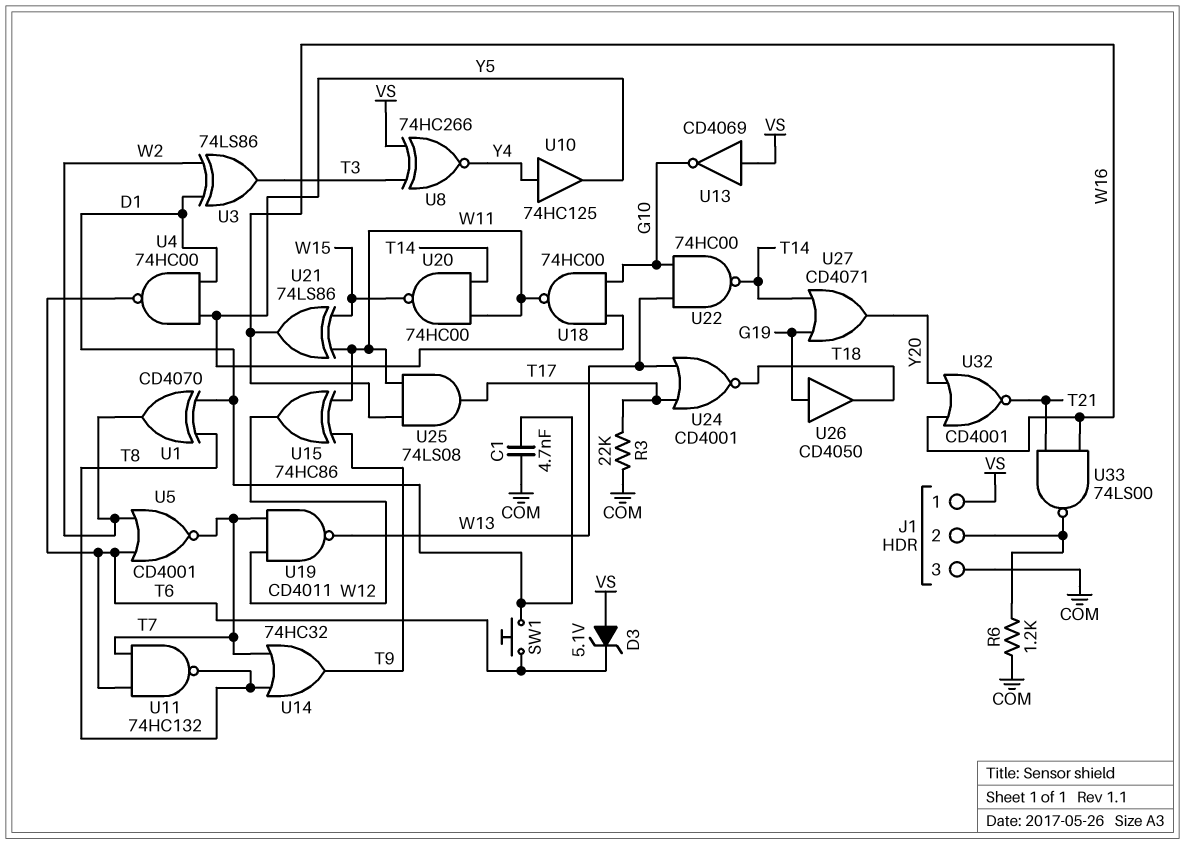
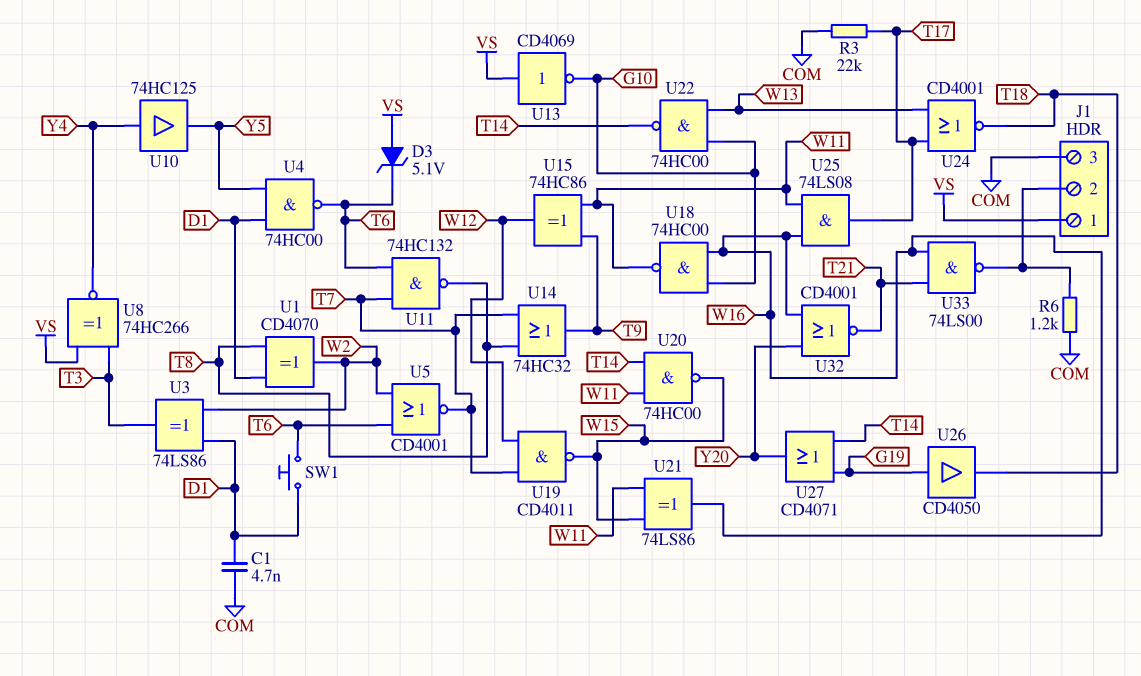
U18: NAND 74HC00 (in G10, in Y5, out W11) -> NAND 74HC00 (in G10, in W16, out W11)
U19: NAND CD4011 (in T7, in W12, out W13) -> NAND CD4011 (in T7, in W12, out W15)

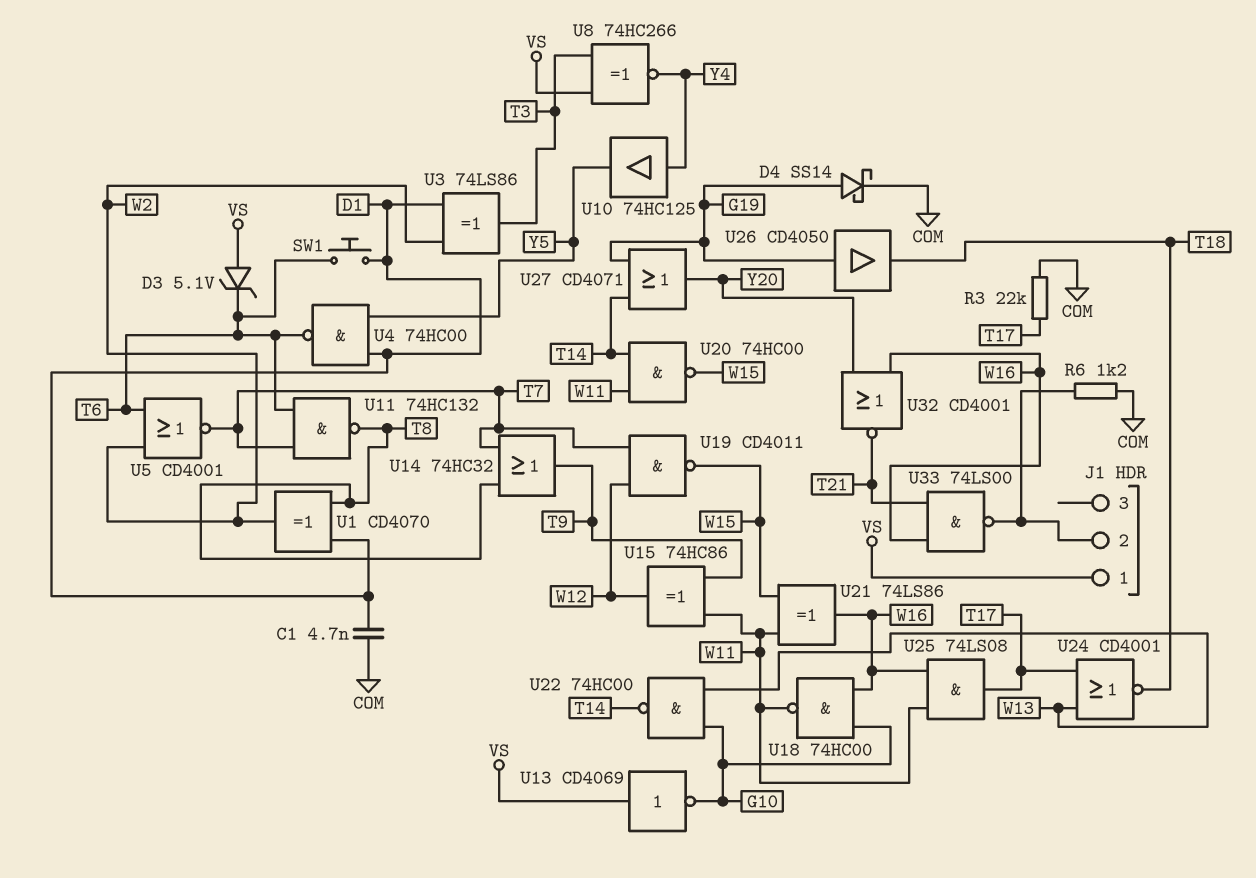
D4: none -> schottky SS14 (A G19, K COM)
J1 pin 3: COM -> none

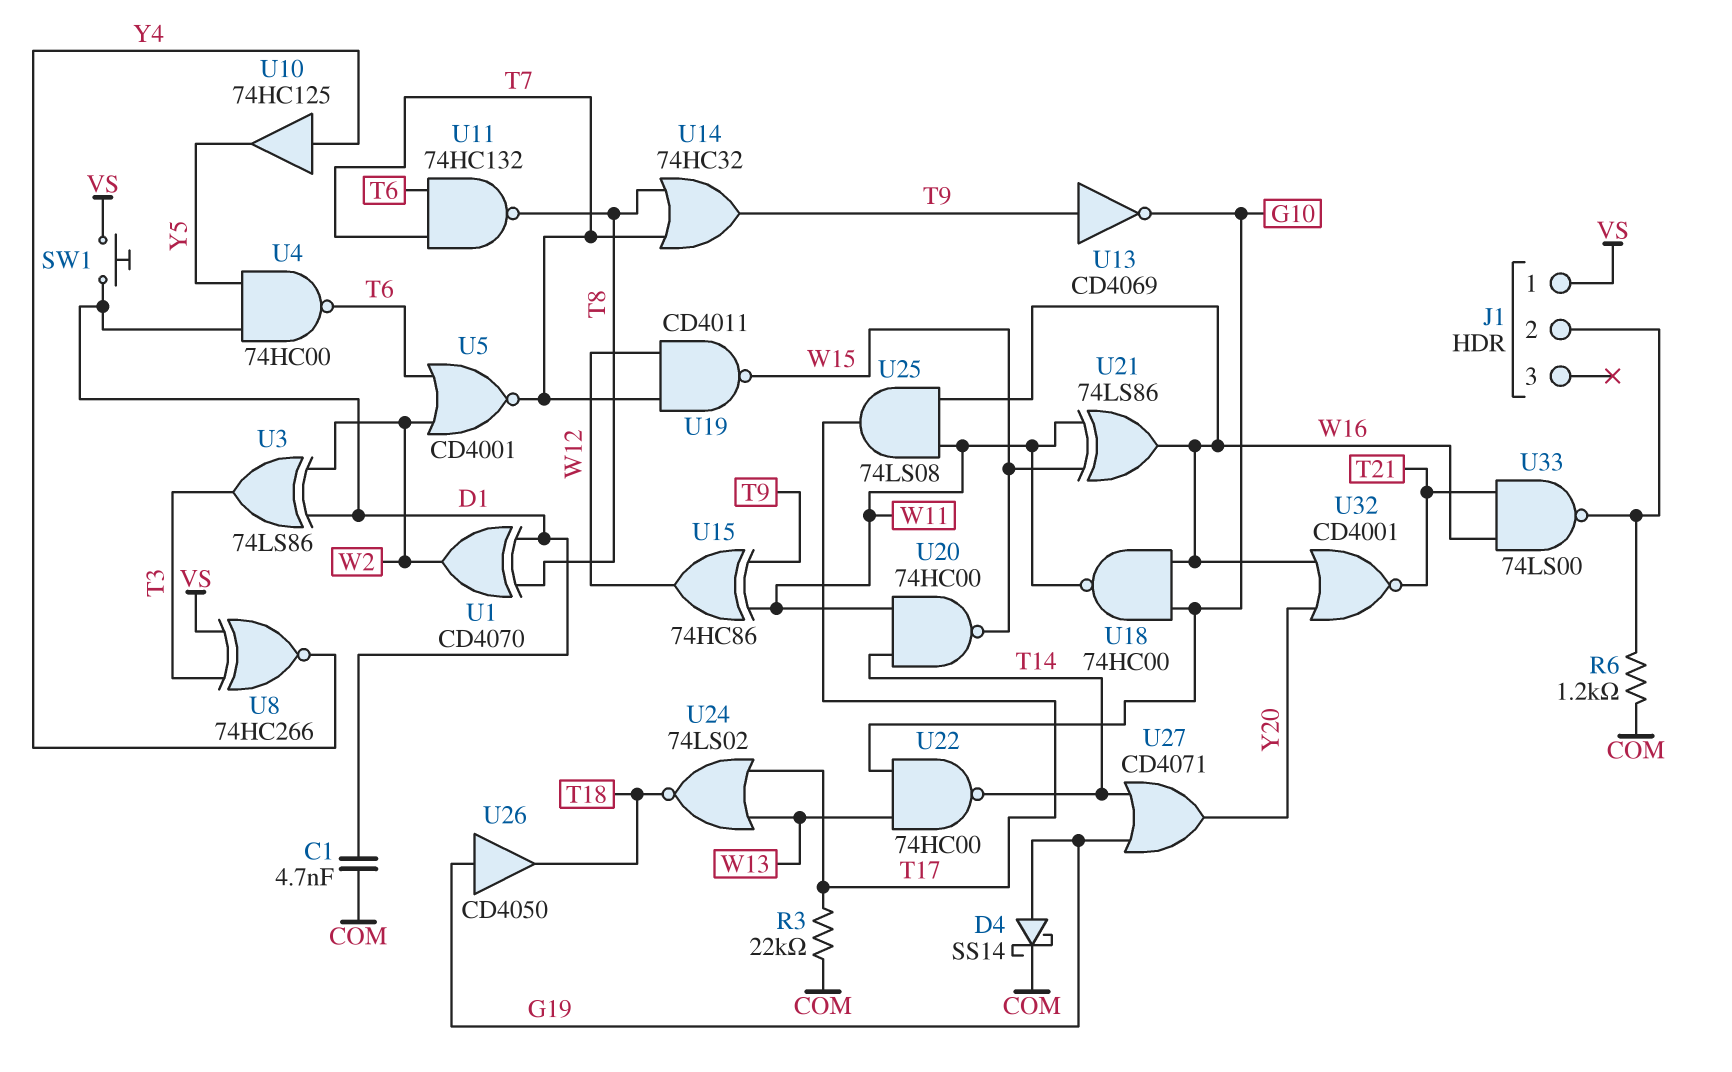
D3: zener 5.1V (A VS, K T6) -> none
SW1: button (D1, T6) -> button (D1, VS)
U13: NOT CD4069 (in VS, out G10) -> NOT CD4069 (in T9, out G10)
U24: NOR CD4001 (in T17, in W13, out T18) -> NOR 74LS02 (in T17, in W13, out T18)

